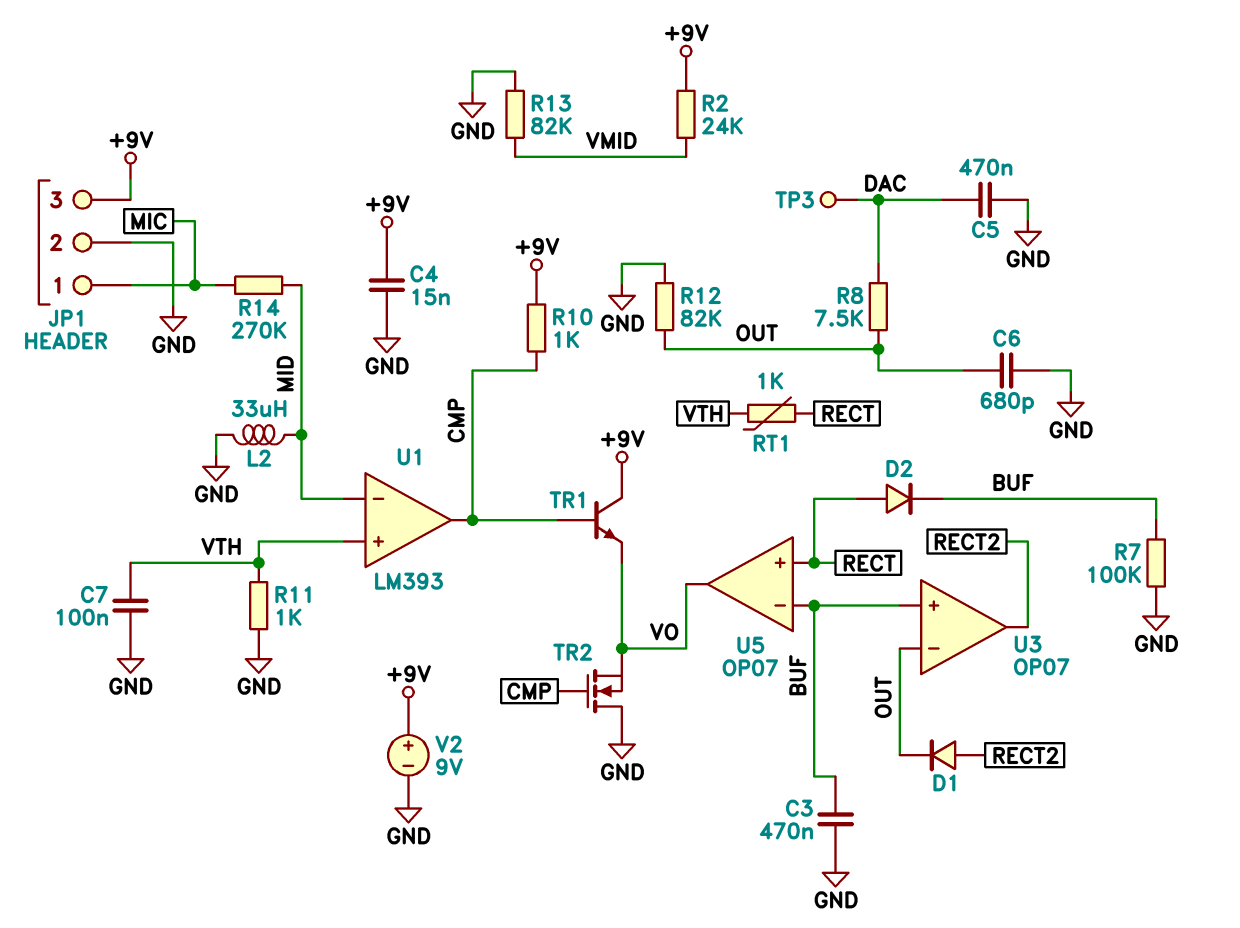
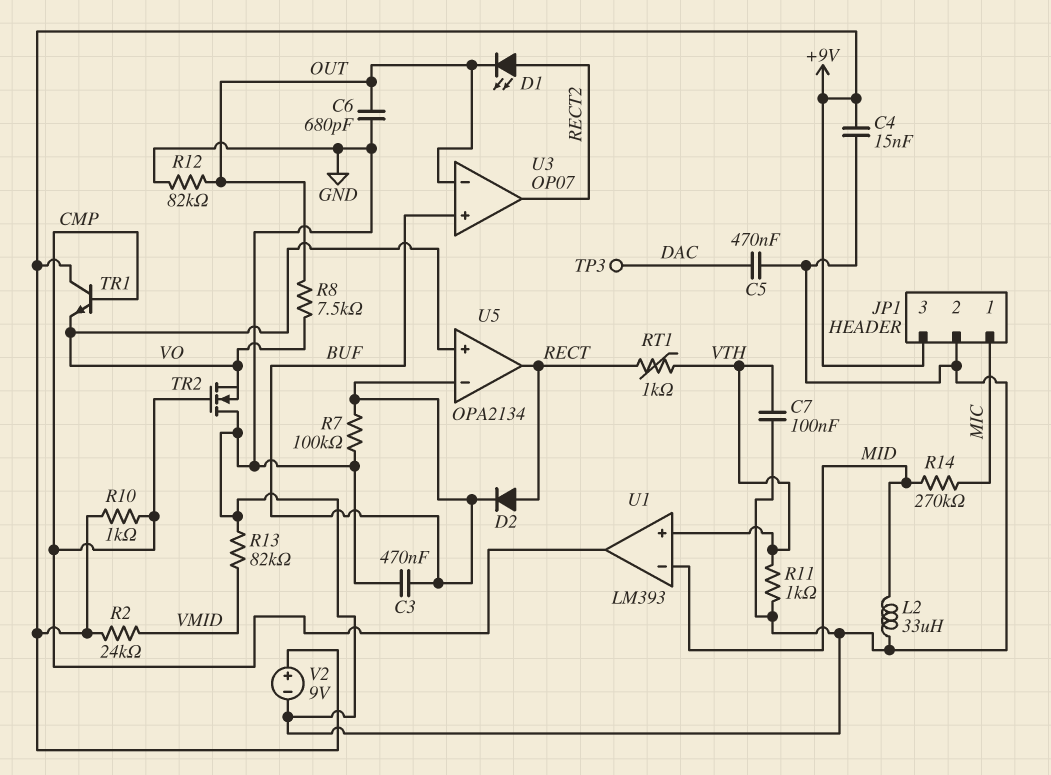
D1: diode (A RECT2, K OUT) -> LED (A RECT2, K OUT)
R8: 7.5k (DAC, OUT) -> 7.5k (OUT, VO)
U5: OP07 -> OPA2134
U5 pin in+: RECT -> VO
U5 pin out: VO -> RECT

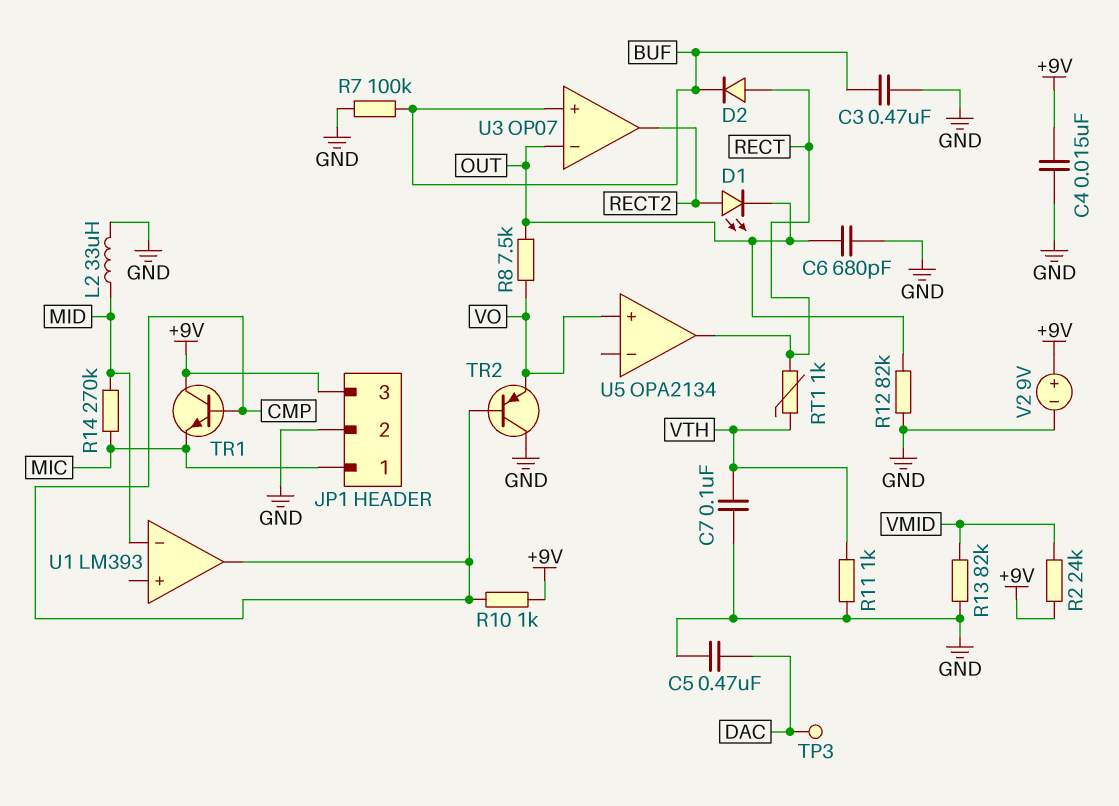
TR1: NPN (B CMP, C +9V, E VO) -> NPN (B CMP, C +9V, E MIC)
TR2: NMOS (G CMP, D GND, S VO) -> PNP (B CMP, C GND, E VO)
U1 pin in+: VTH -> none
U5 pin in-: BUF -> none

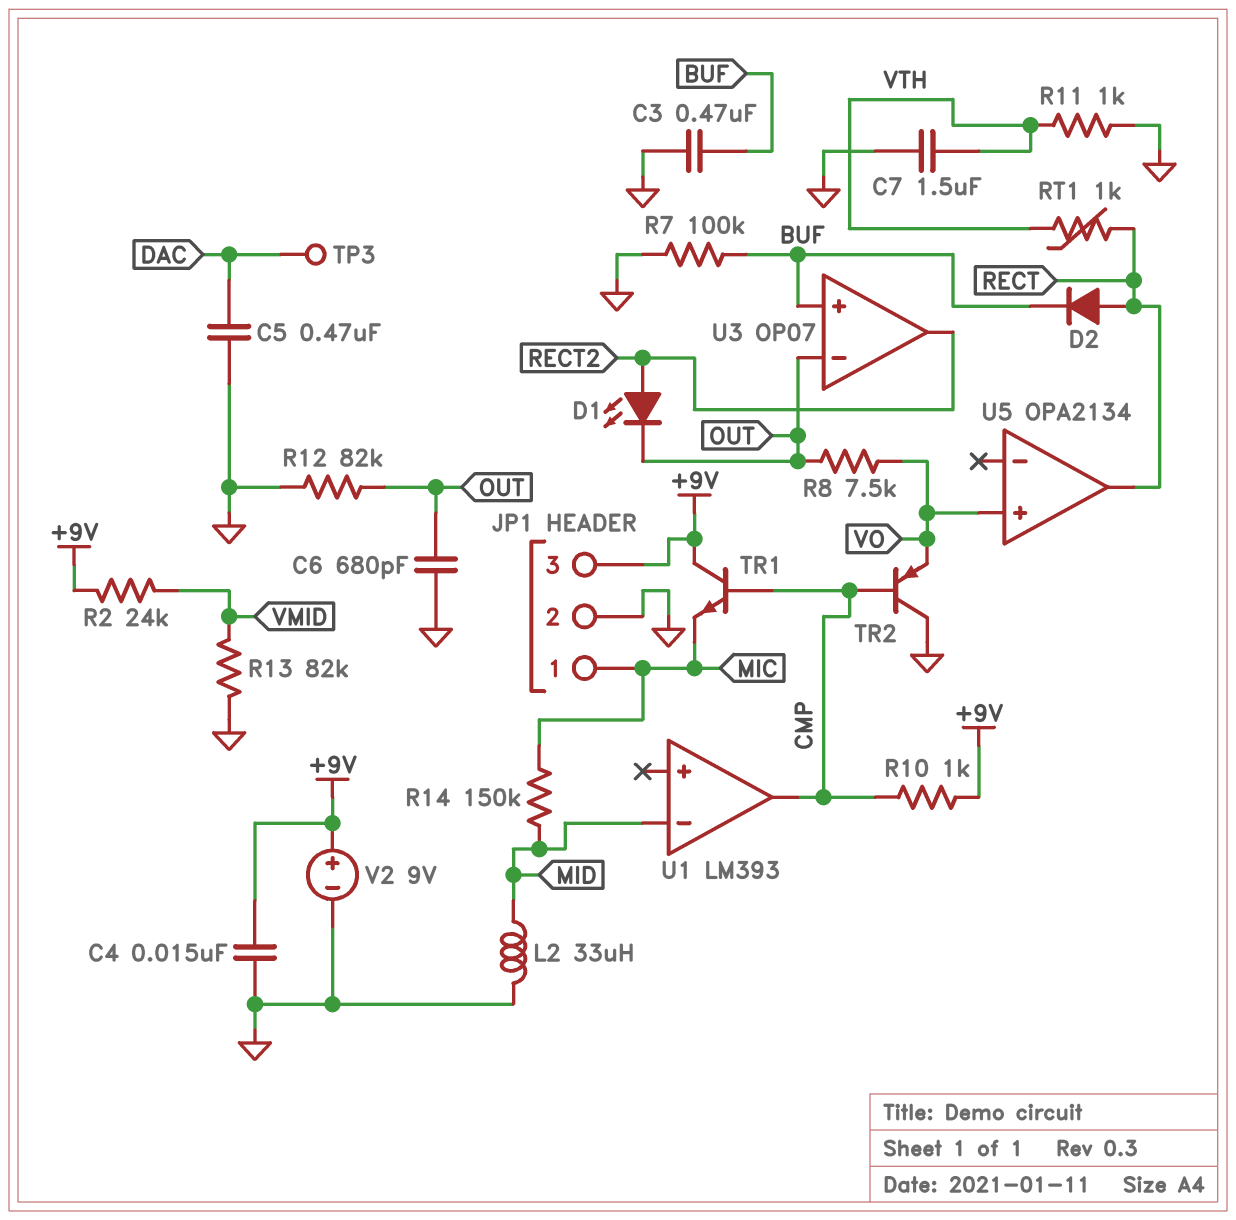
C7: 100nF (GND, VTH) -> 1.5uF (GND, VTH)
R14: 270k (MIC, MID) -> 150k (MIC, MID)

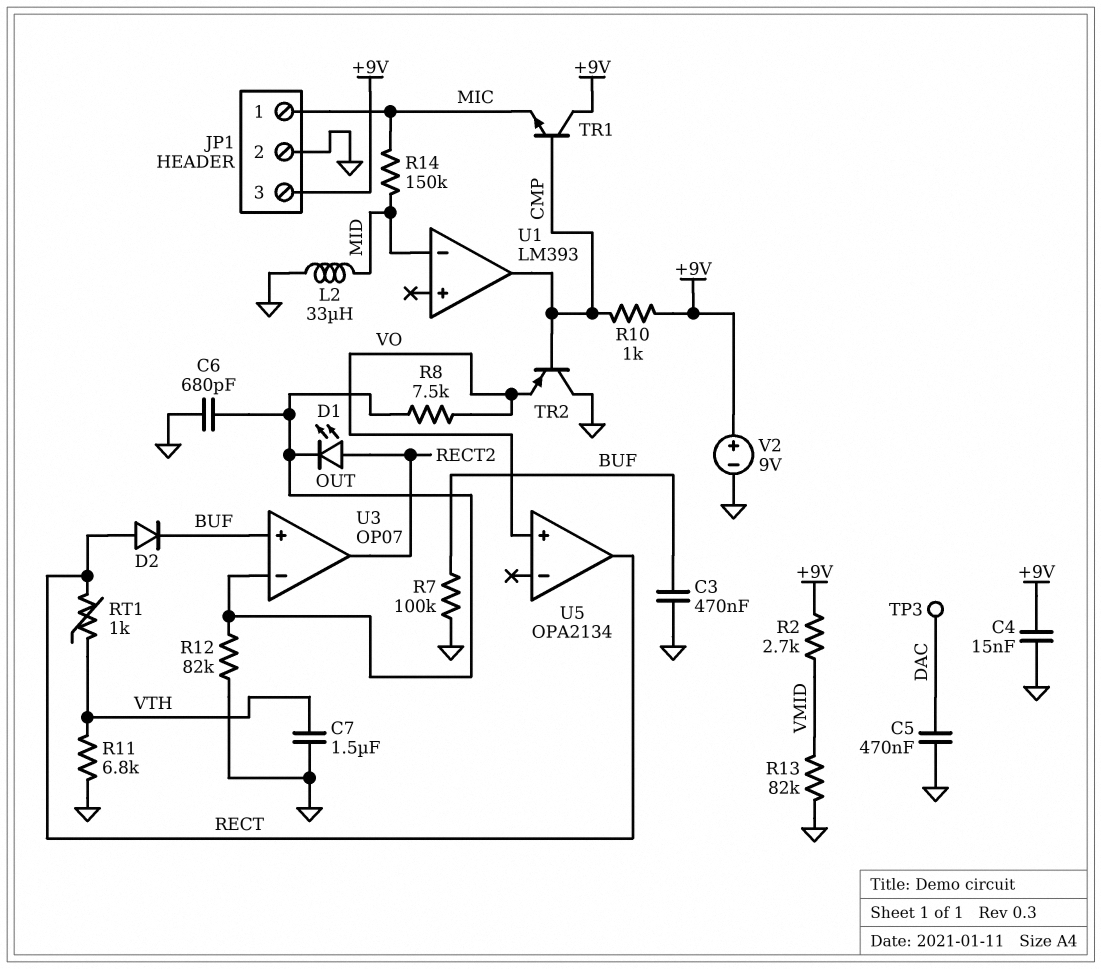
R2: 24k (+9V, VMID) -> 2.7k (+9V, VMID)
R11: 1k (GND, VTH) -> 6.8k (GND, VTH)

